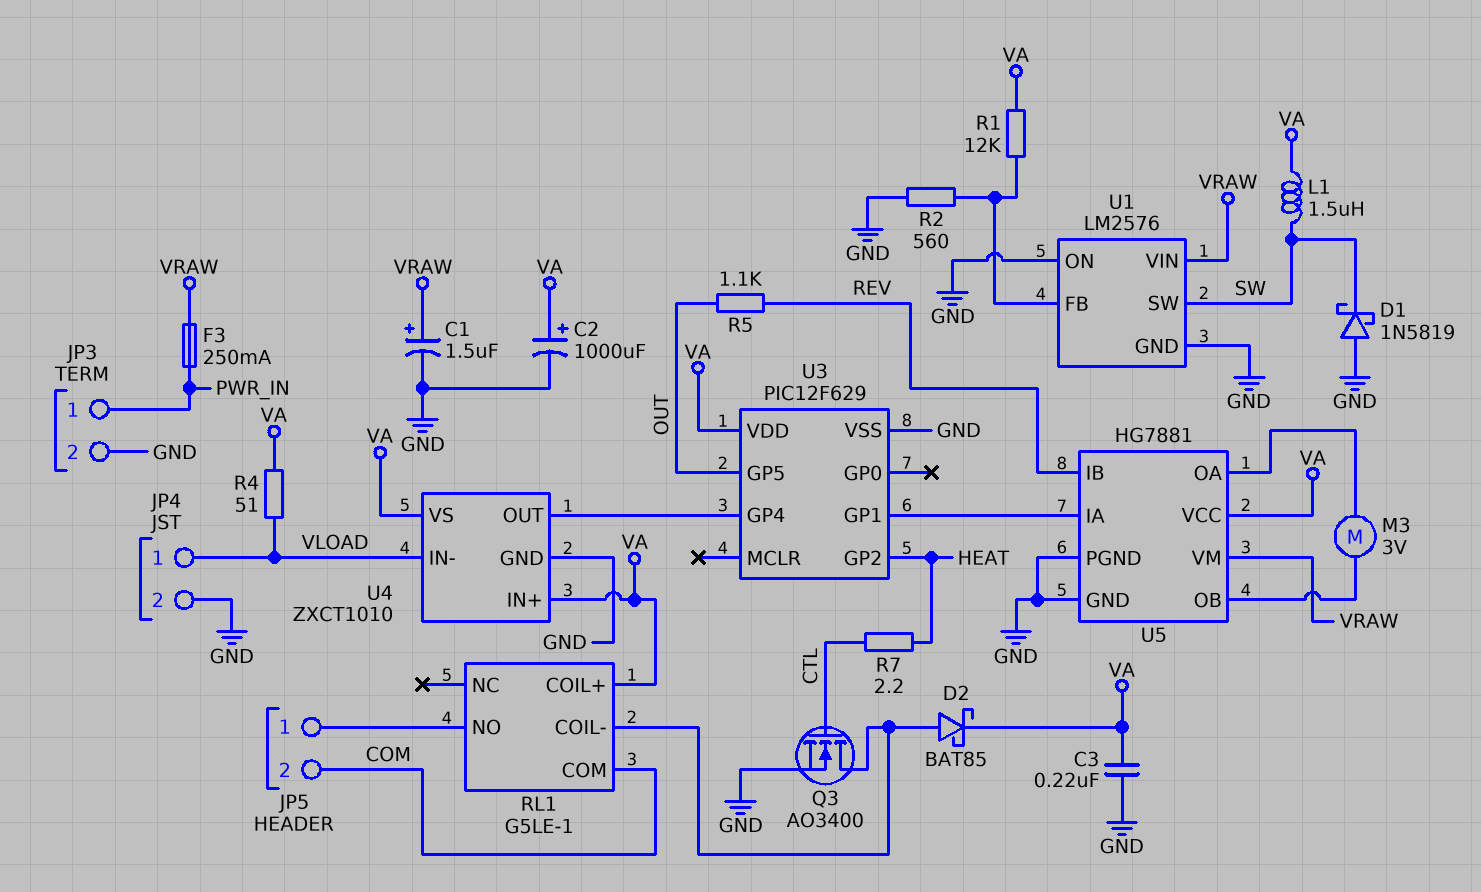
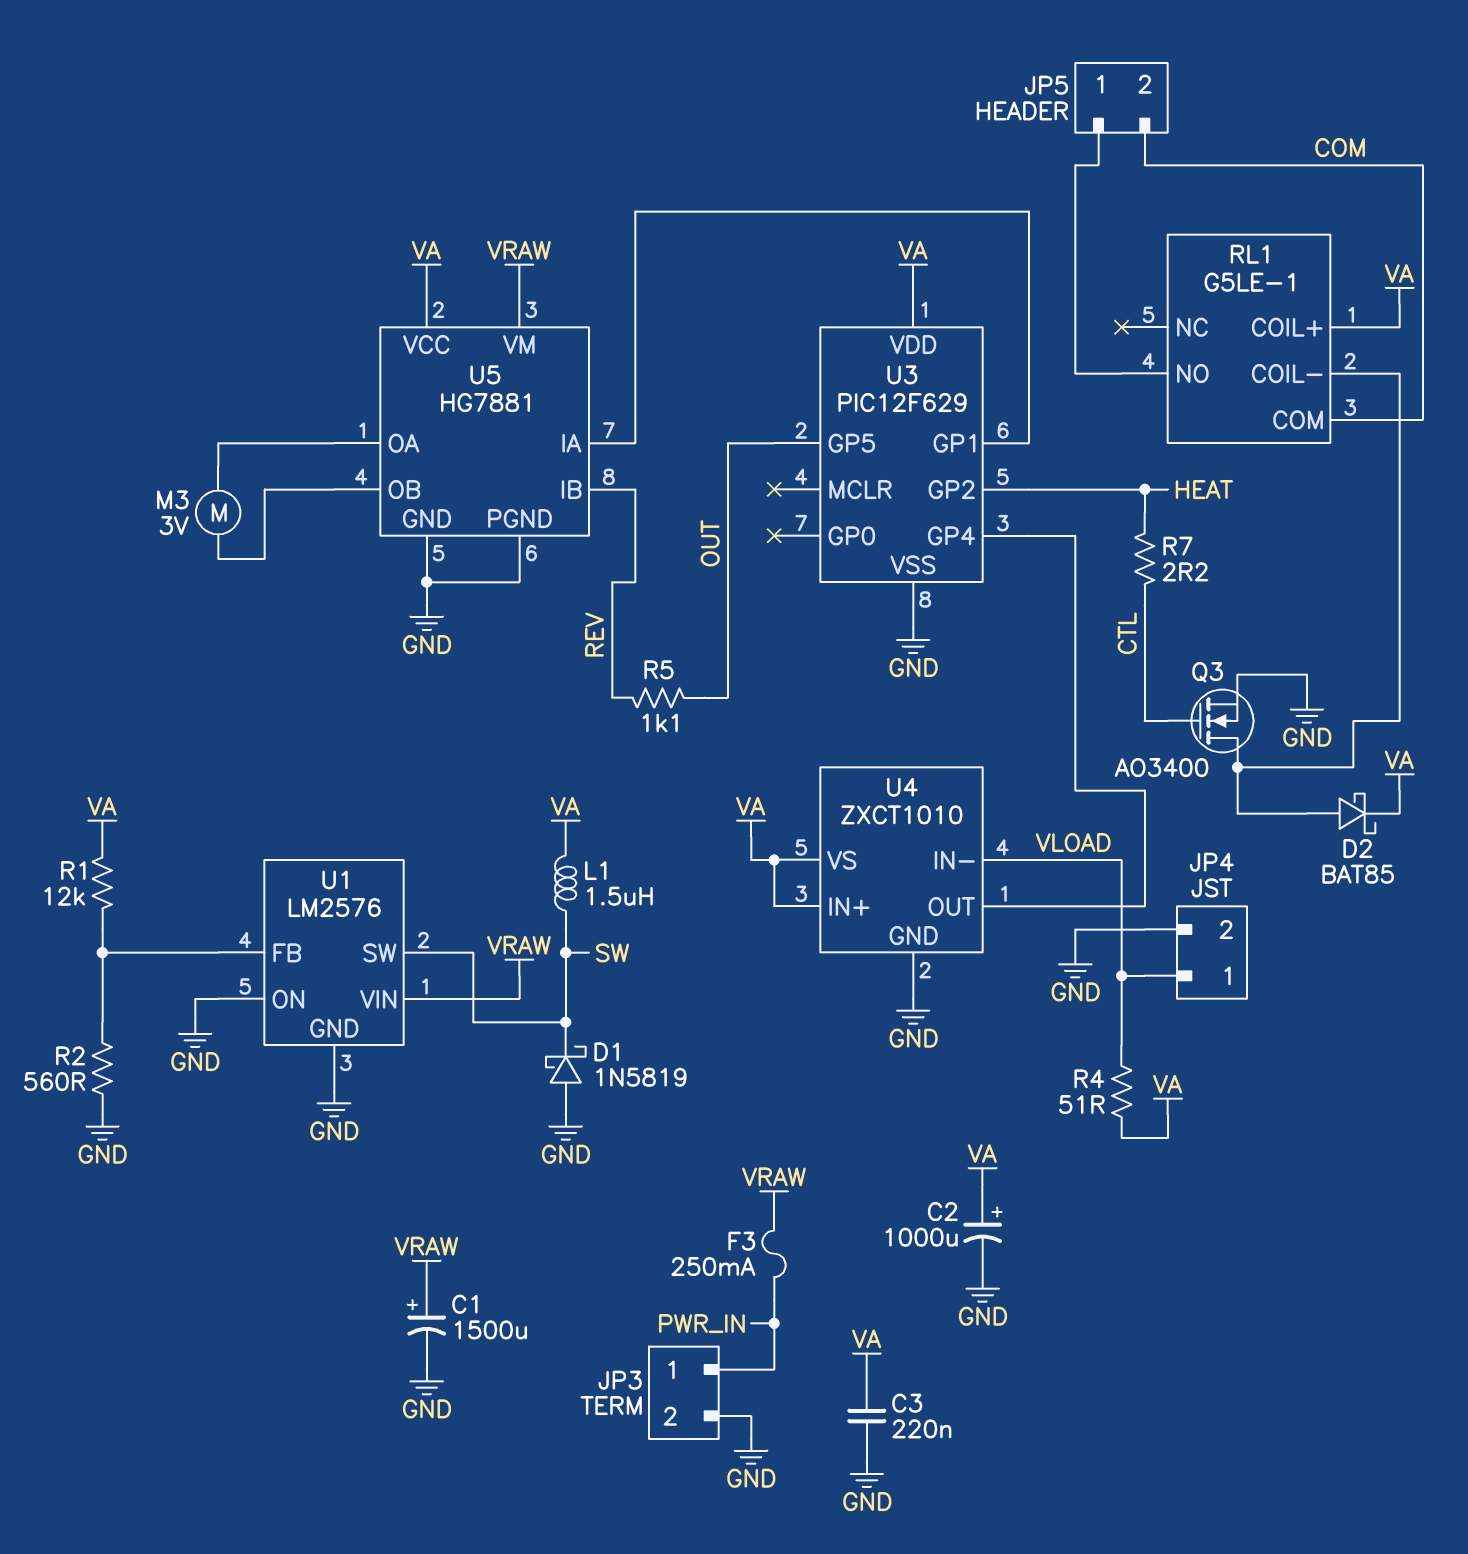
C1: 1.5uF (plus VRAW, minus GND) -> 1500uF (plus VRAW, minus GND)

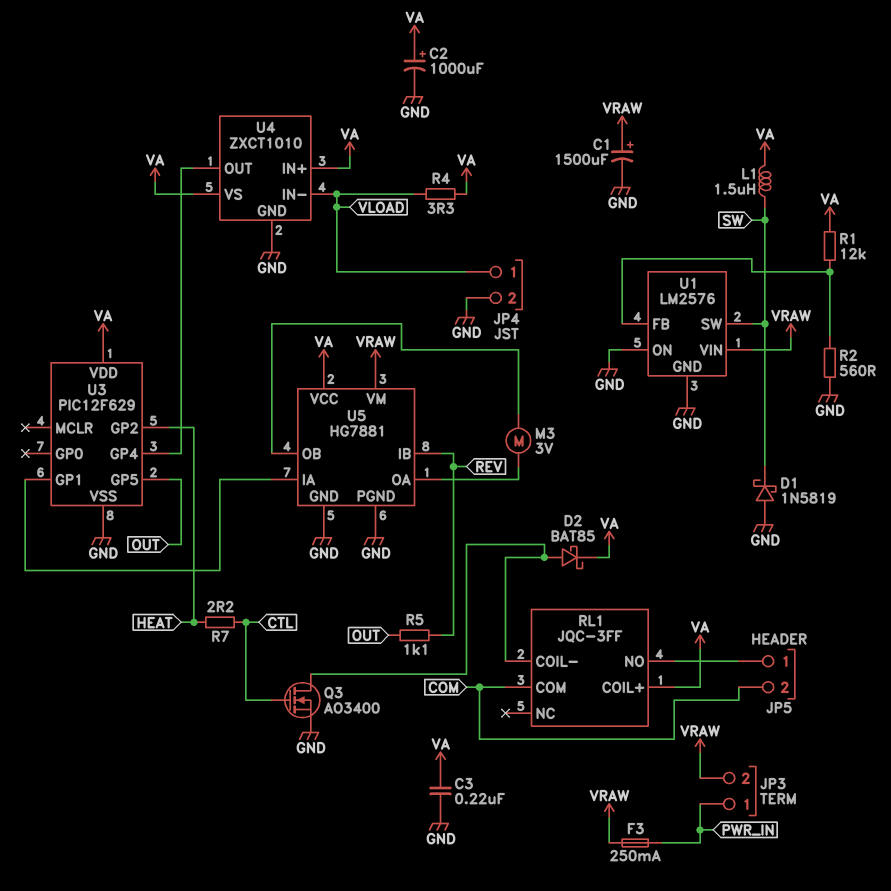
JP3 pin 2: GND -> VRAW
R4: 51 (VA, VLOAD) -> 3.3 (VA, VLOAD)
RL1: G5LE-1 -> JQC-3FF

